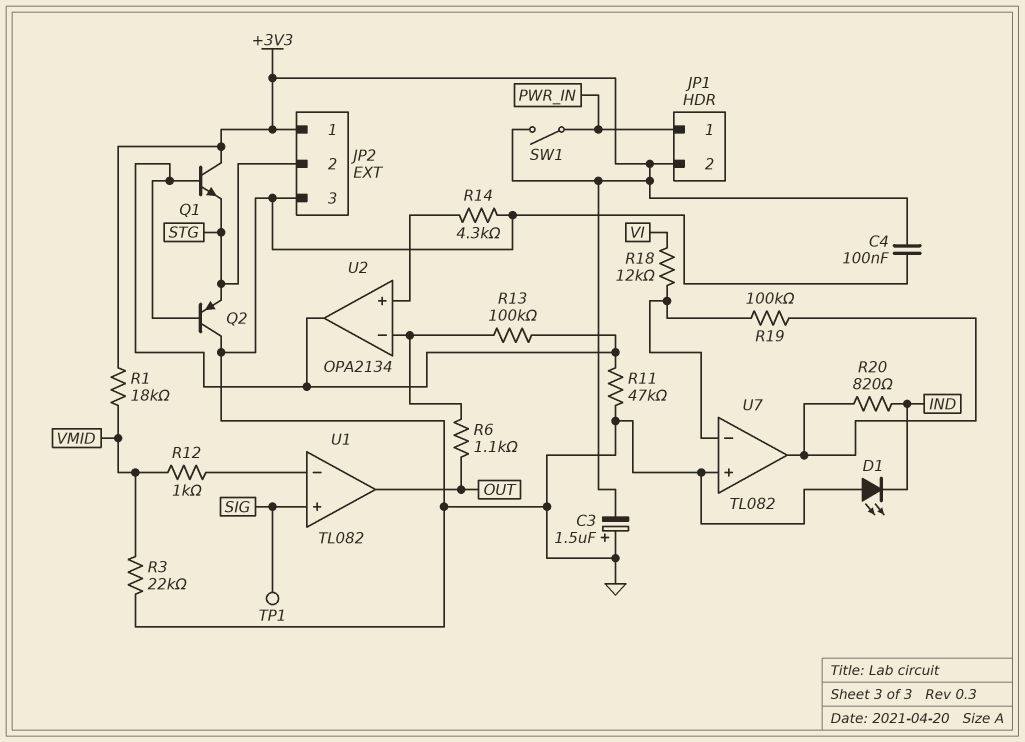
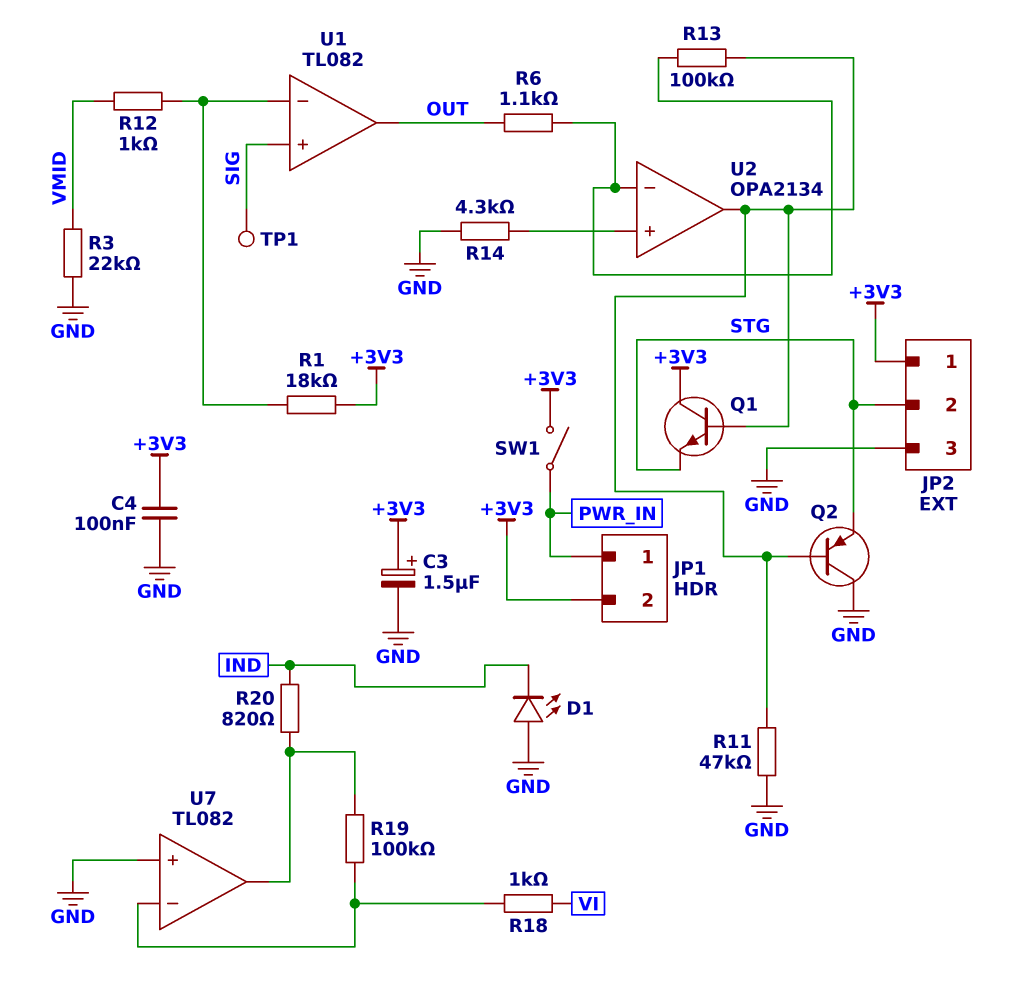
C3: 1.5uF (plus GND, minus +3V3) -> 1.5uF (plus +3V3, minus GND)
R1: 18k (+3V3, VMID) -> 18k (+3V3, U1/in-)
R18: 12k (U7/in-, VI) -> 1k (U7/in-, VI)

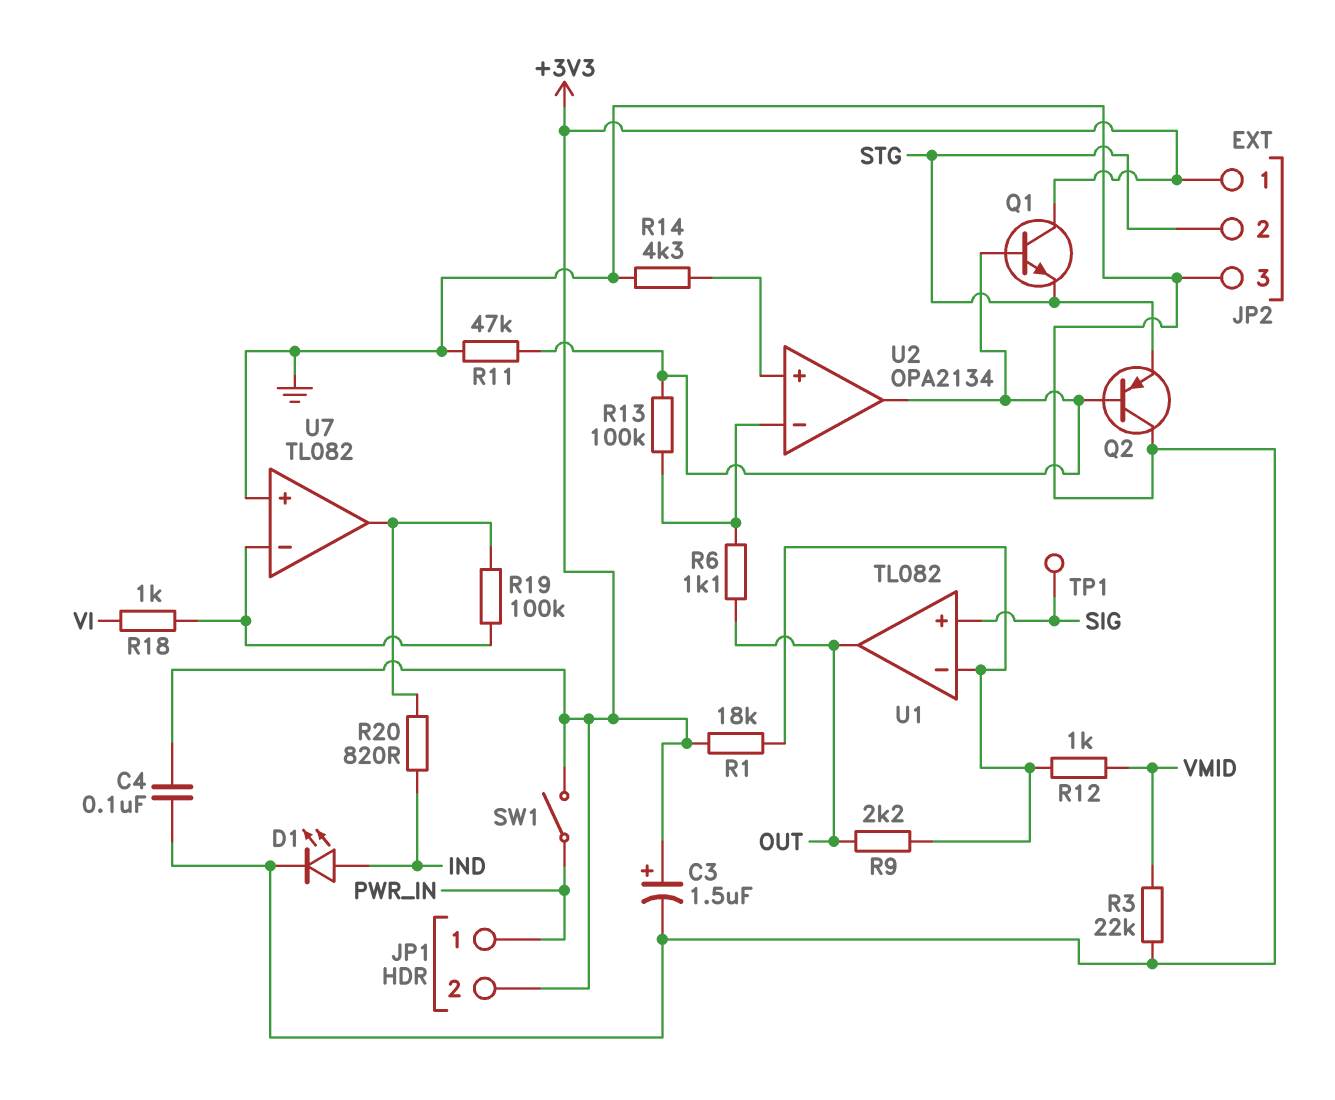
D1: LED (A GND, K IND) -> LED (A IND, K GND)
R9: none -> 2.2k (OUT, U1/in-)

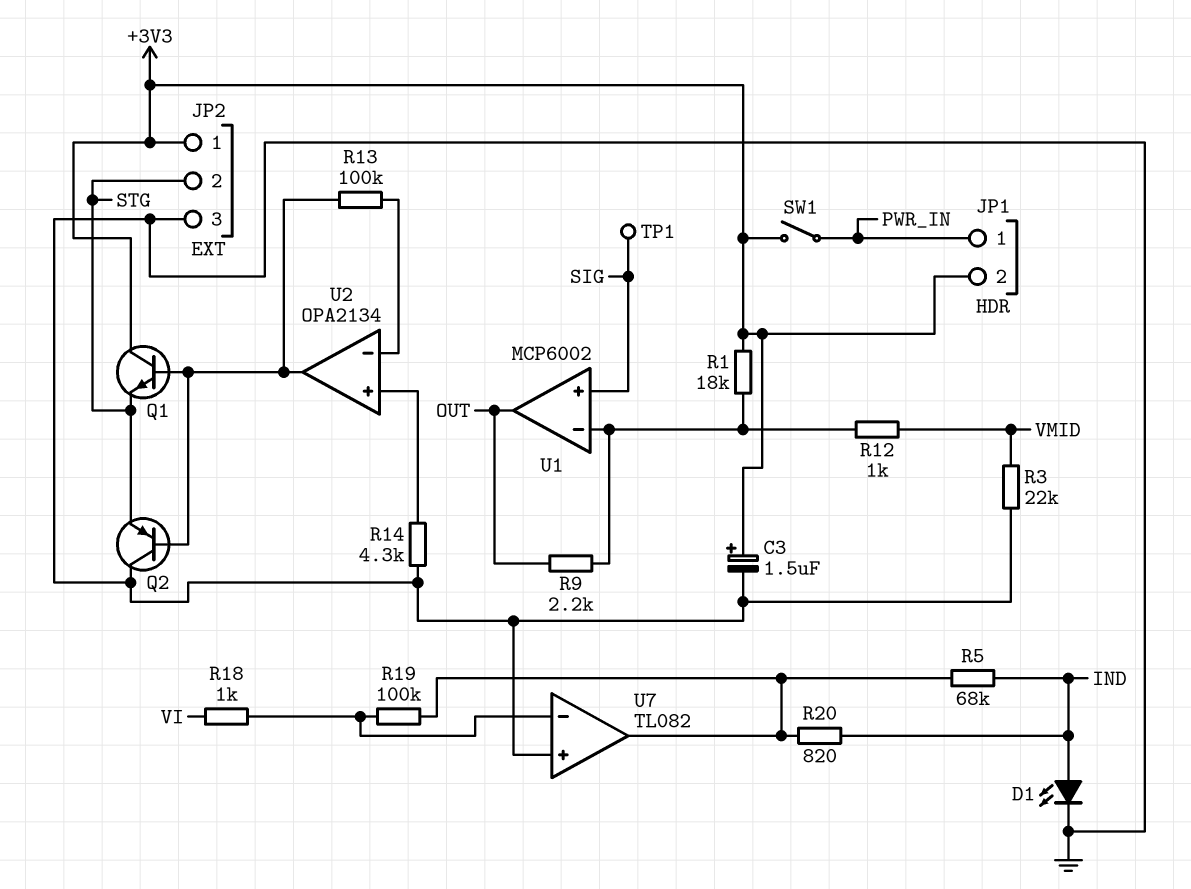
C4: 100nF (+3V3, GND) -> none
R5: none -> 68k (IND, U7/out)
R6: 1.1k (OUT, U2/in-) -> none
R11: 47k (GND, U2/out) -> none
U1: TL082 -> MCP6002

